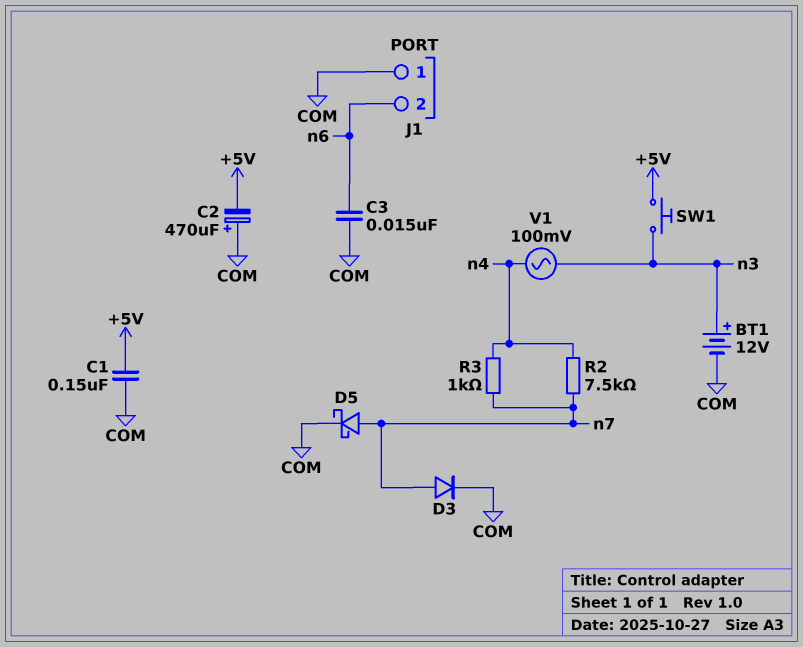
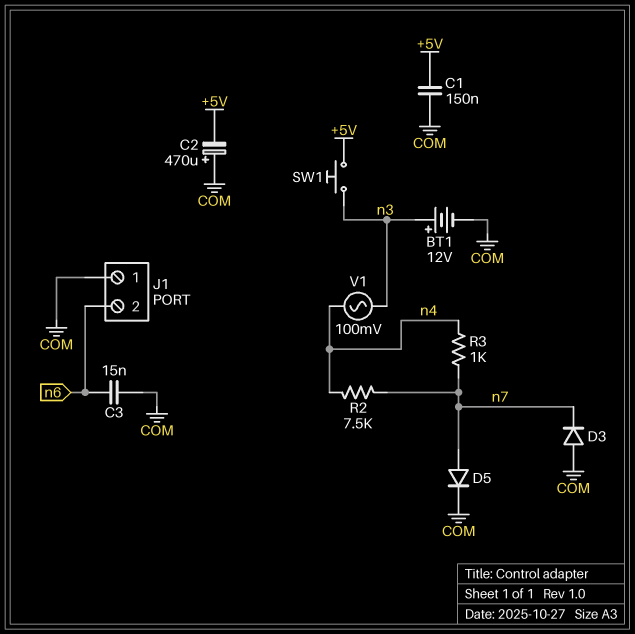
D3: diode (A n7, K COM) -> diode (A COM, K n7)
D5: schottky (A n7, K COM) -> diode (A n7, K COM)

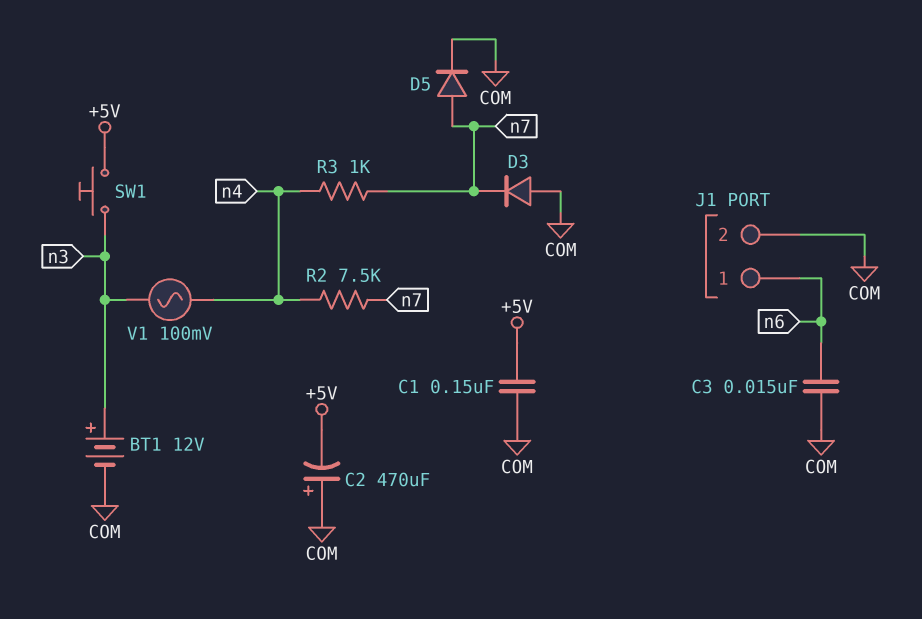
J1 pin 1: COM -> n6
J1 pin 2: n6 -> COM

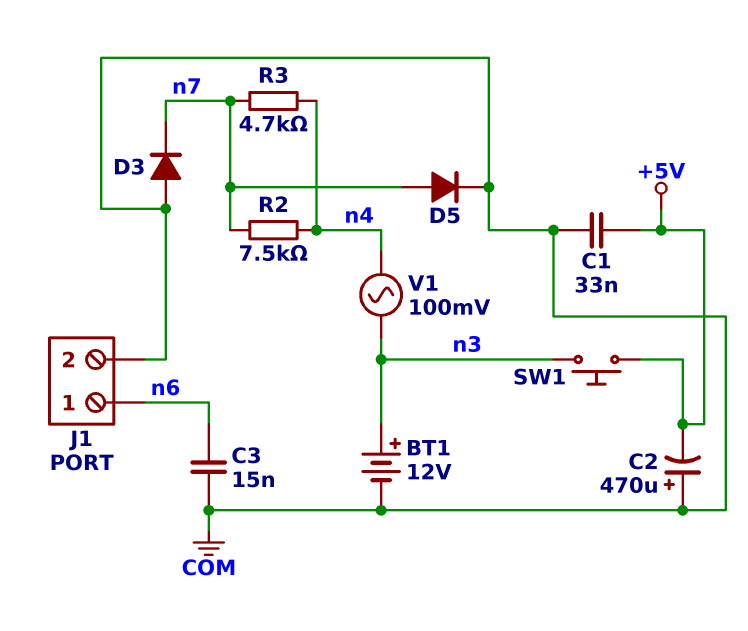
C1: 150nF (+5V, COM) -> 33nF (+5V, COM)
R3: 1k (n4, n7) -> 4.7k (n4, n7)

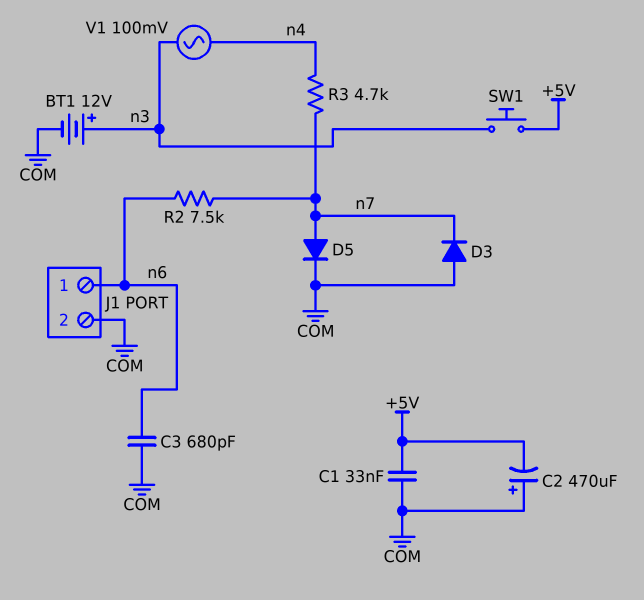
C3: 15nF (COM, n6) -> 680pF (COM, n6)
R2: 7.5k (n4, n7) -> 7.5k (n6, n7)

